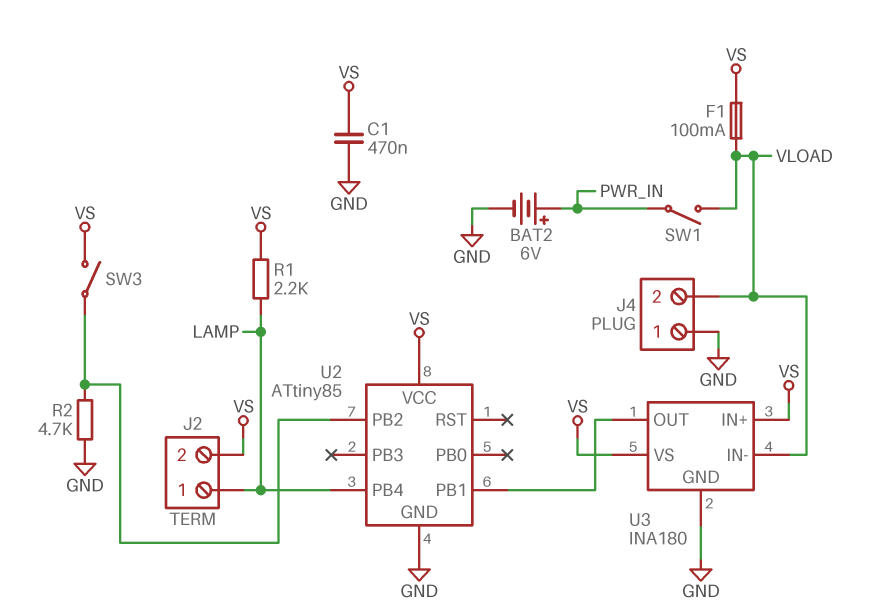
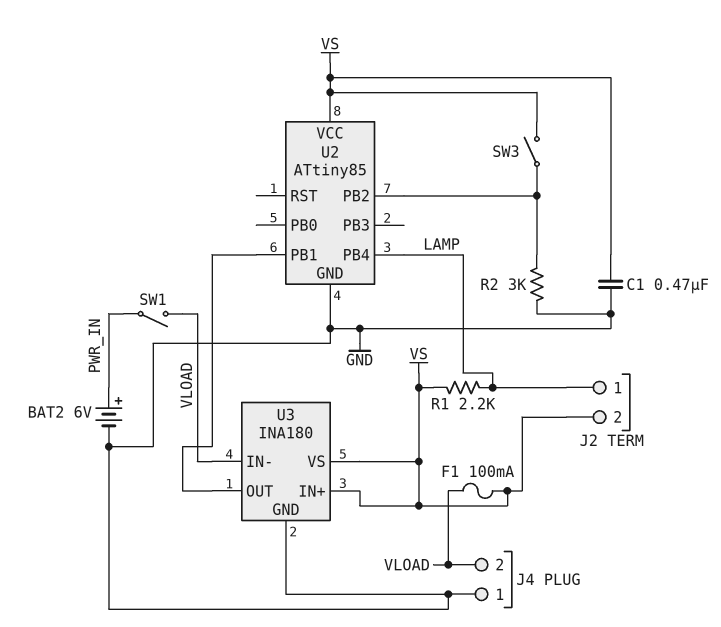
R2: 4.7k (GND, U2/PB2) -> 3k (GND, U2/PB2)

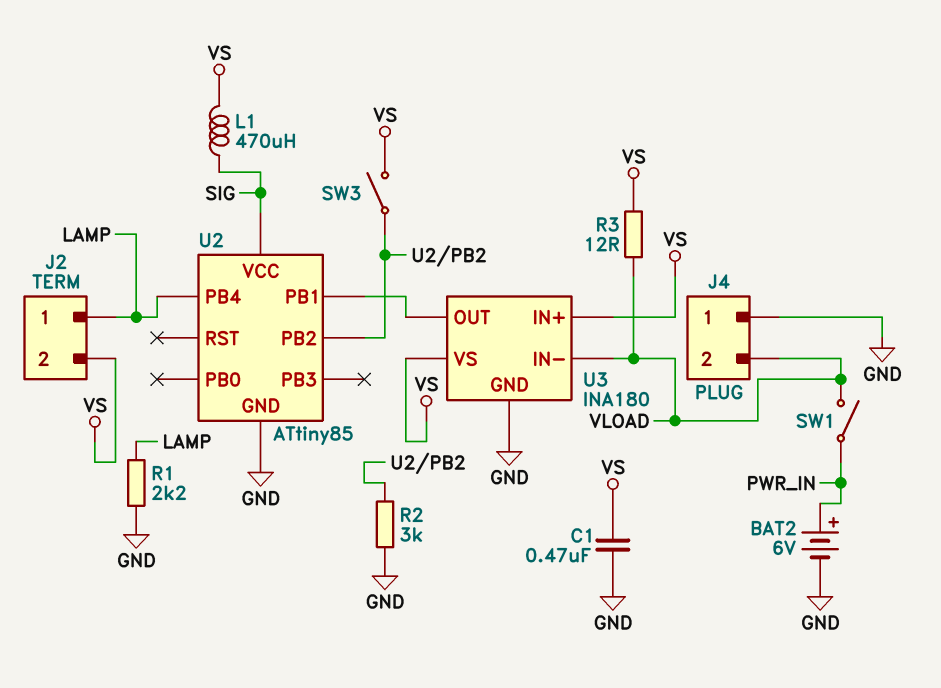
F1: 100mA (VLOAD, VS) -> none
L1: none -> 470uH (SIG, VS)
R1: 2.2k (LAMP, VS) -> 2.2k (GND, LAMP)
R3: none -> 12 (VLOAD, VS)
U2 pin VCC: VS -> SIG

